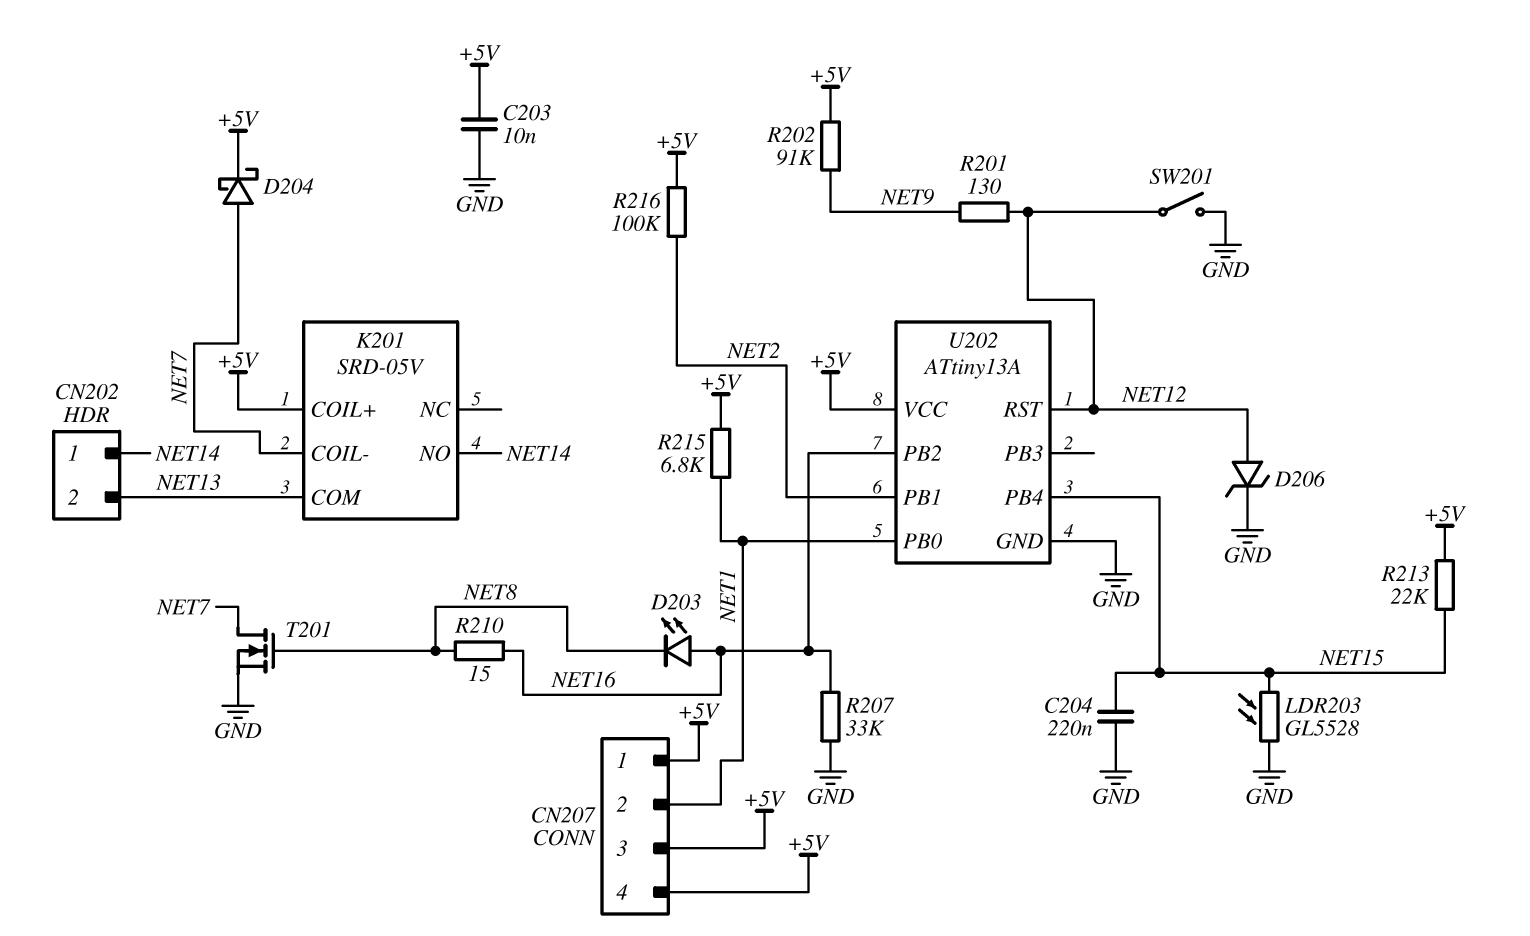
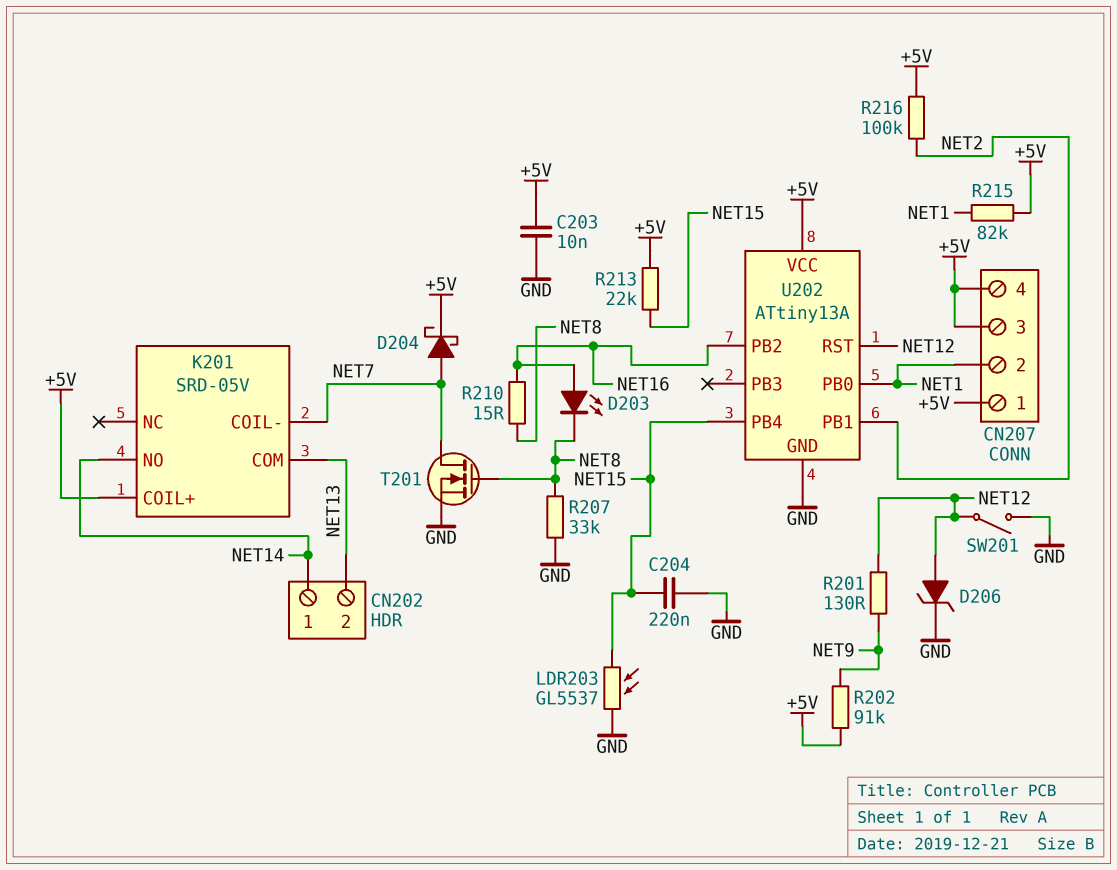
LDR203: GL5528 (GND, NET15) -> GL5537 (GND, NET15)
R207: 33k (GND, NET16) -> 33k (GND, NET8)
R215: 6.8k (+5V, NET1) -> 82k (+5V, NET1)

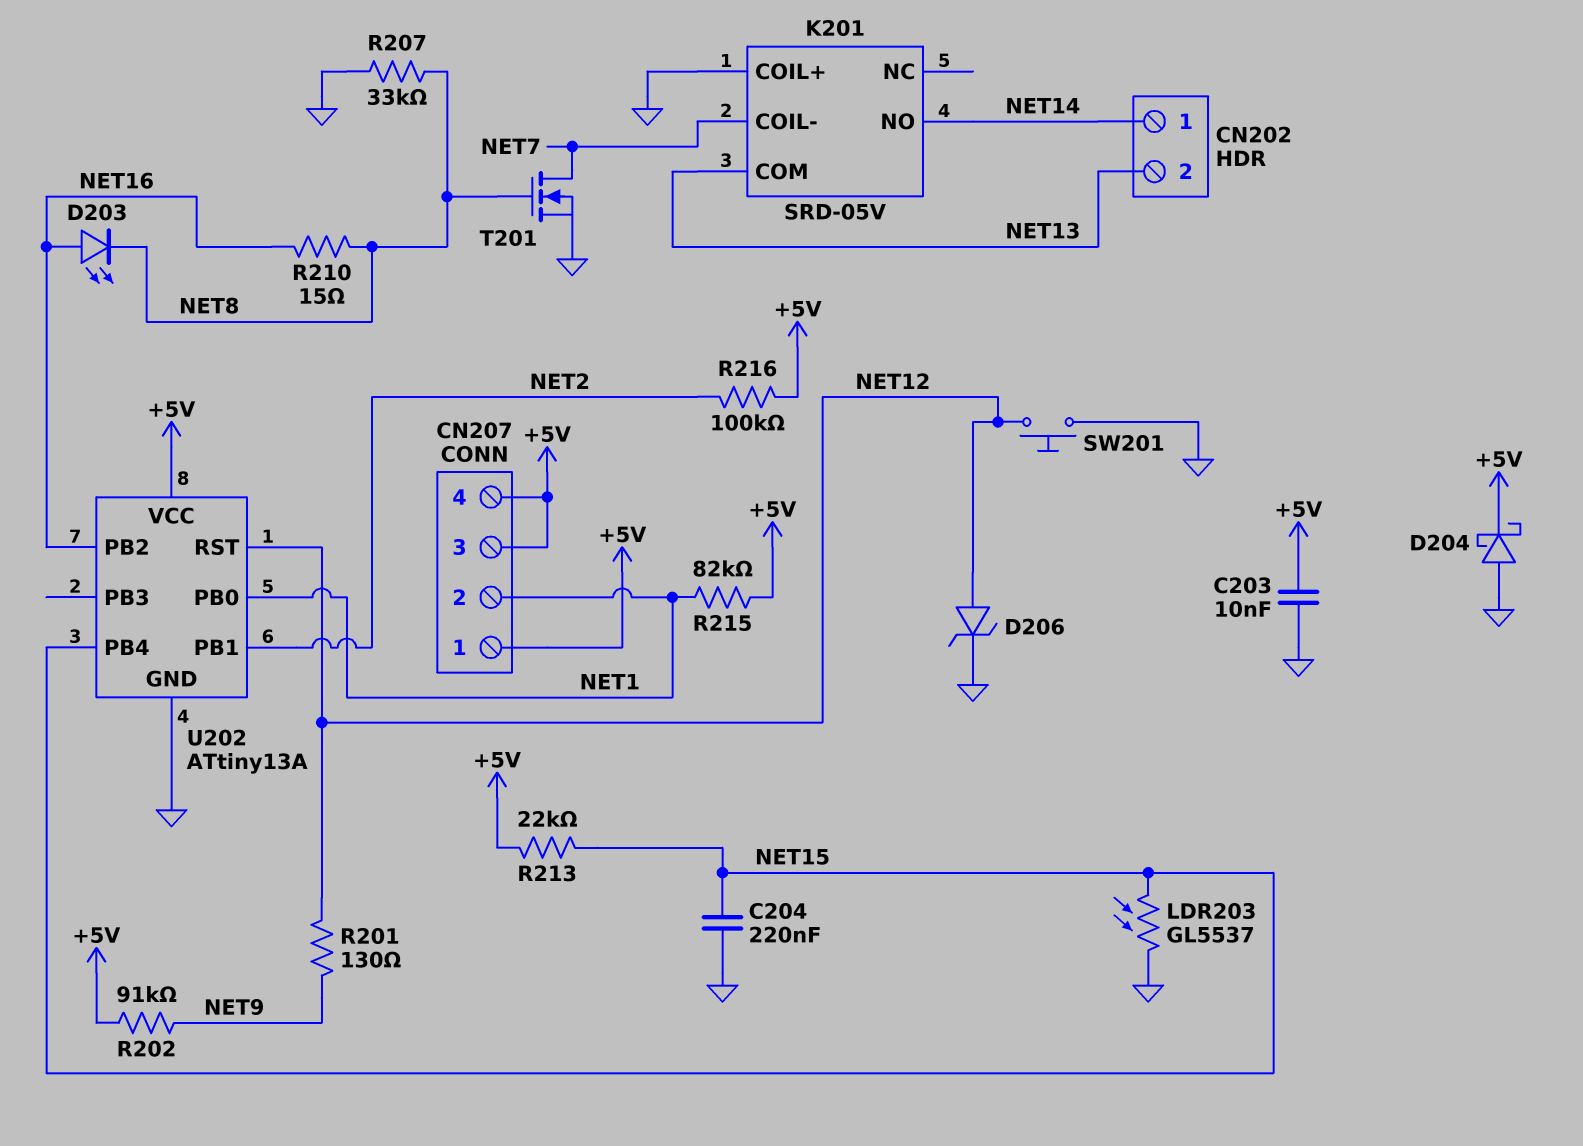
D204: schottky (A NET7, K +5V) -> schottky (A GND, K +5V)
K201 pin COIL+: +5V -> GND
SW201: switch (GND, NET12) -> button (GND, NET12)

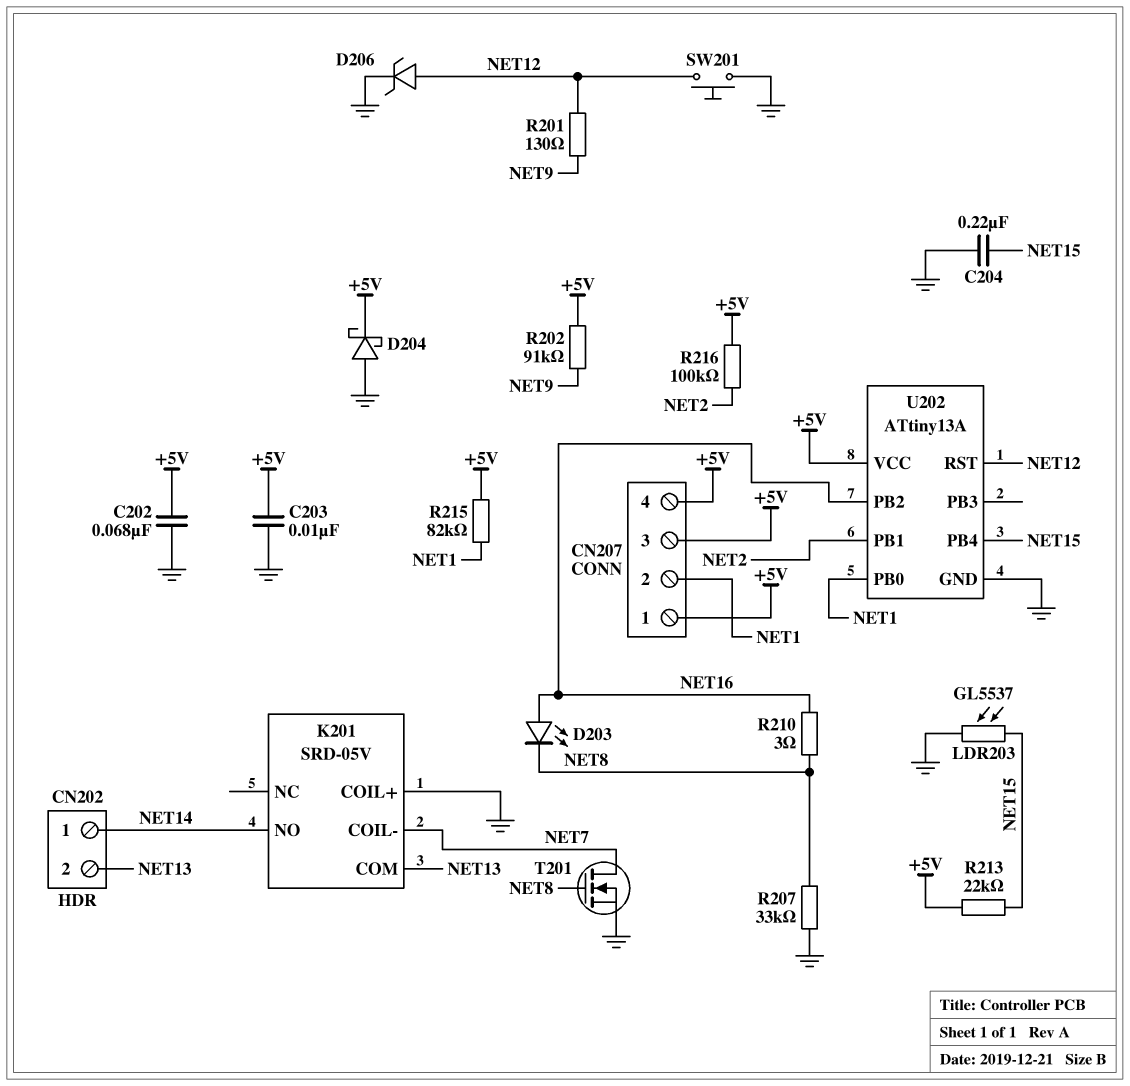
C202: none -> 68nF (+5V, GND)
R210: 15 (NET8, NET16) -> 3 (NET8, NET16)

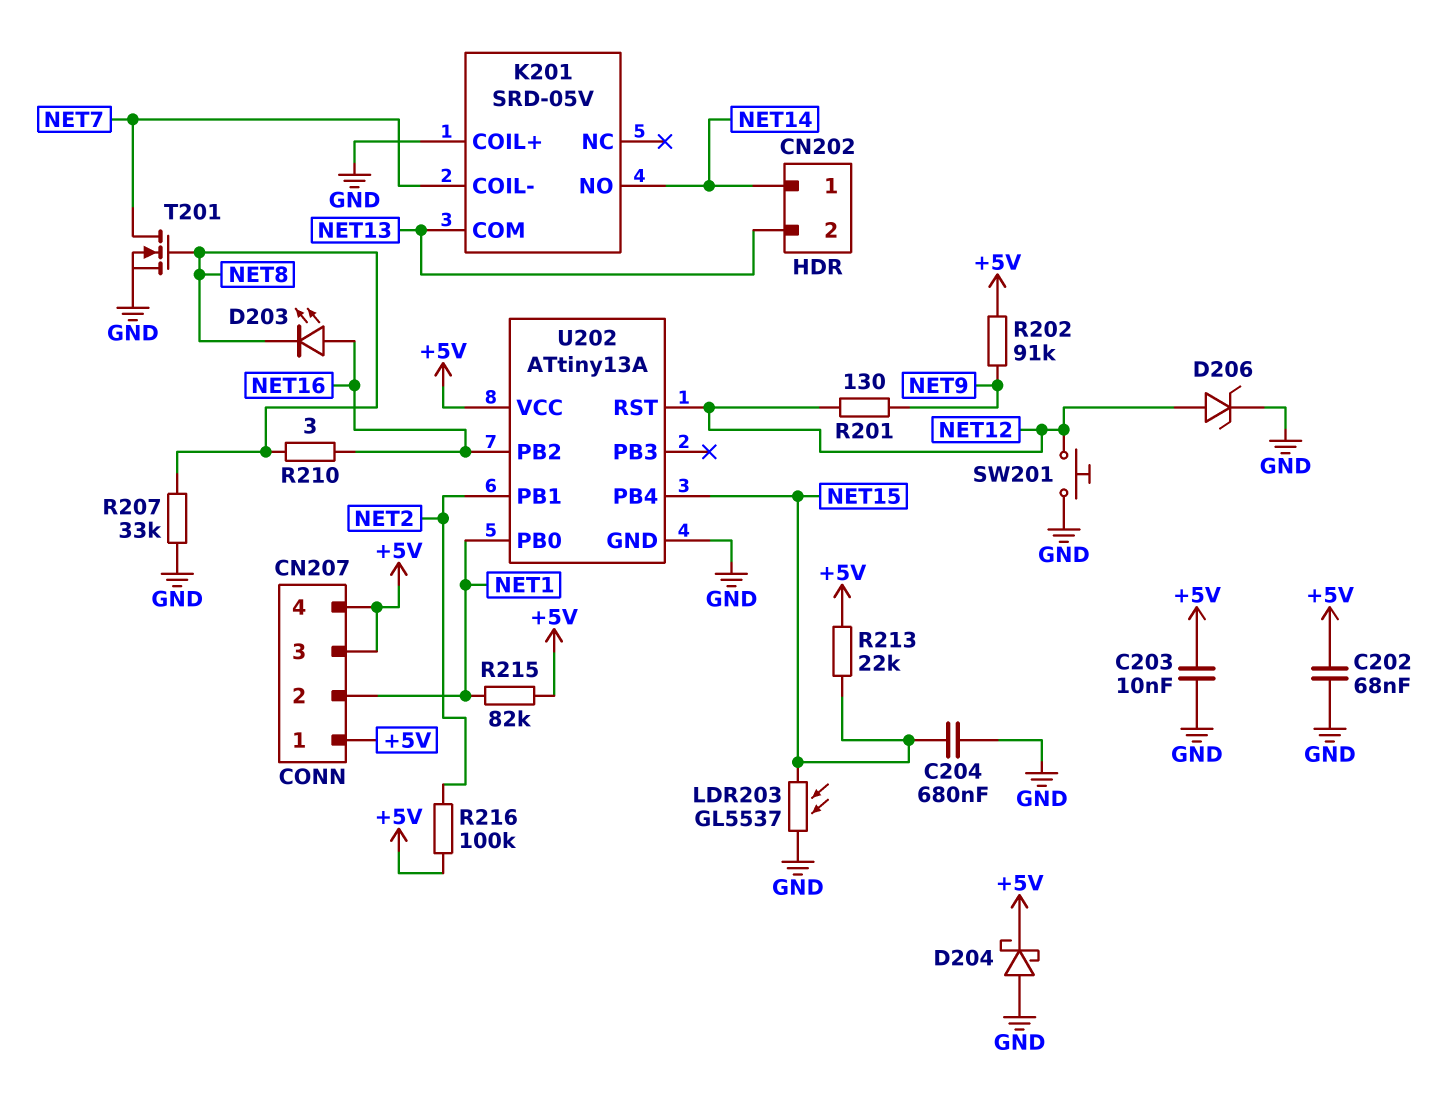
C204: 220nF (GND, NET15) -> 680nF (GND, NET15)

